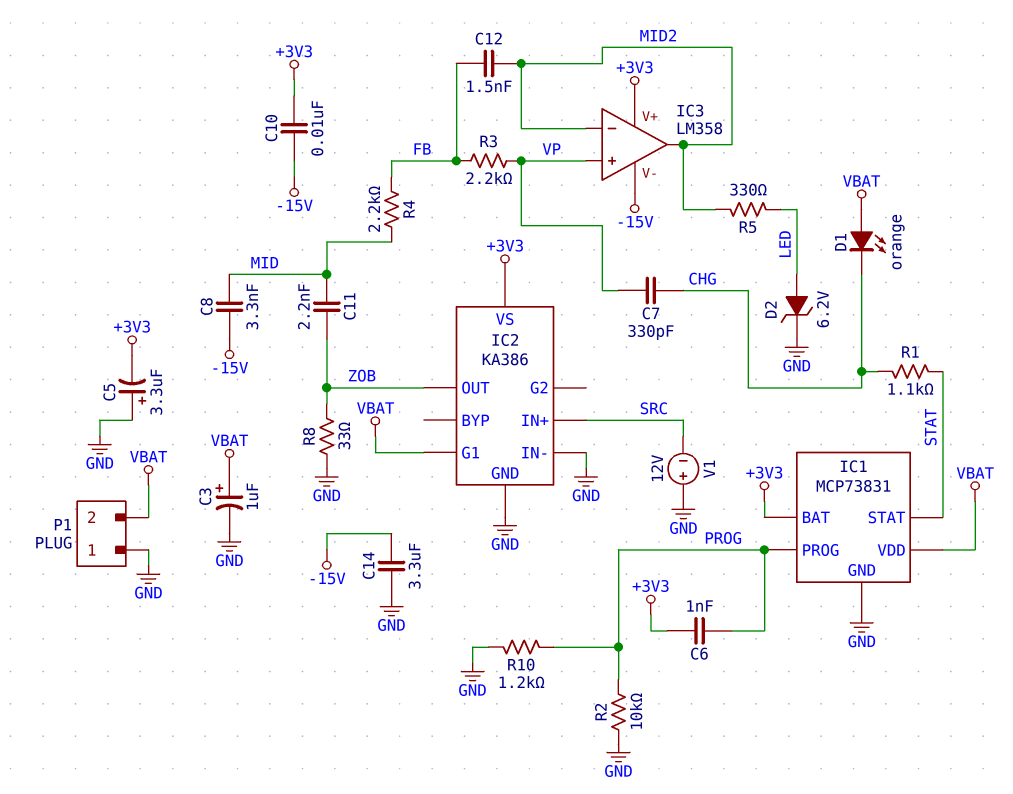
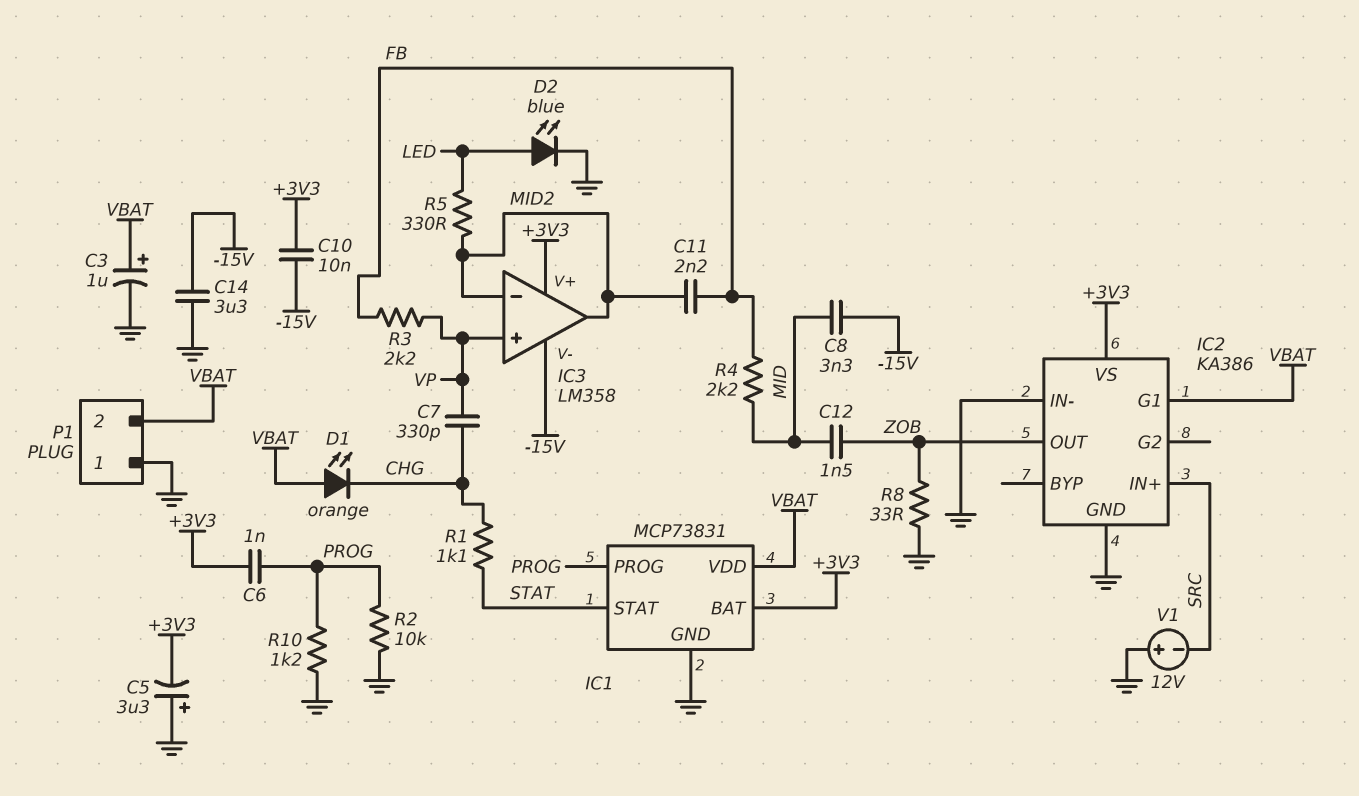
C11: 2.2nF (MID, ZOB) -> 2.2nF (FB, MID2)
C12: 1.5nF (FB, MID2) -> 1.5nF (MID, ZOB)
D2: zener 6.2V (A LED, K GND) -> LED blue (A LED, K GND)

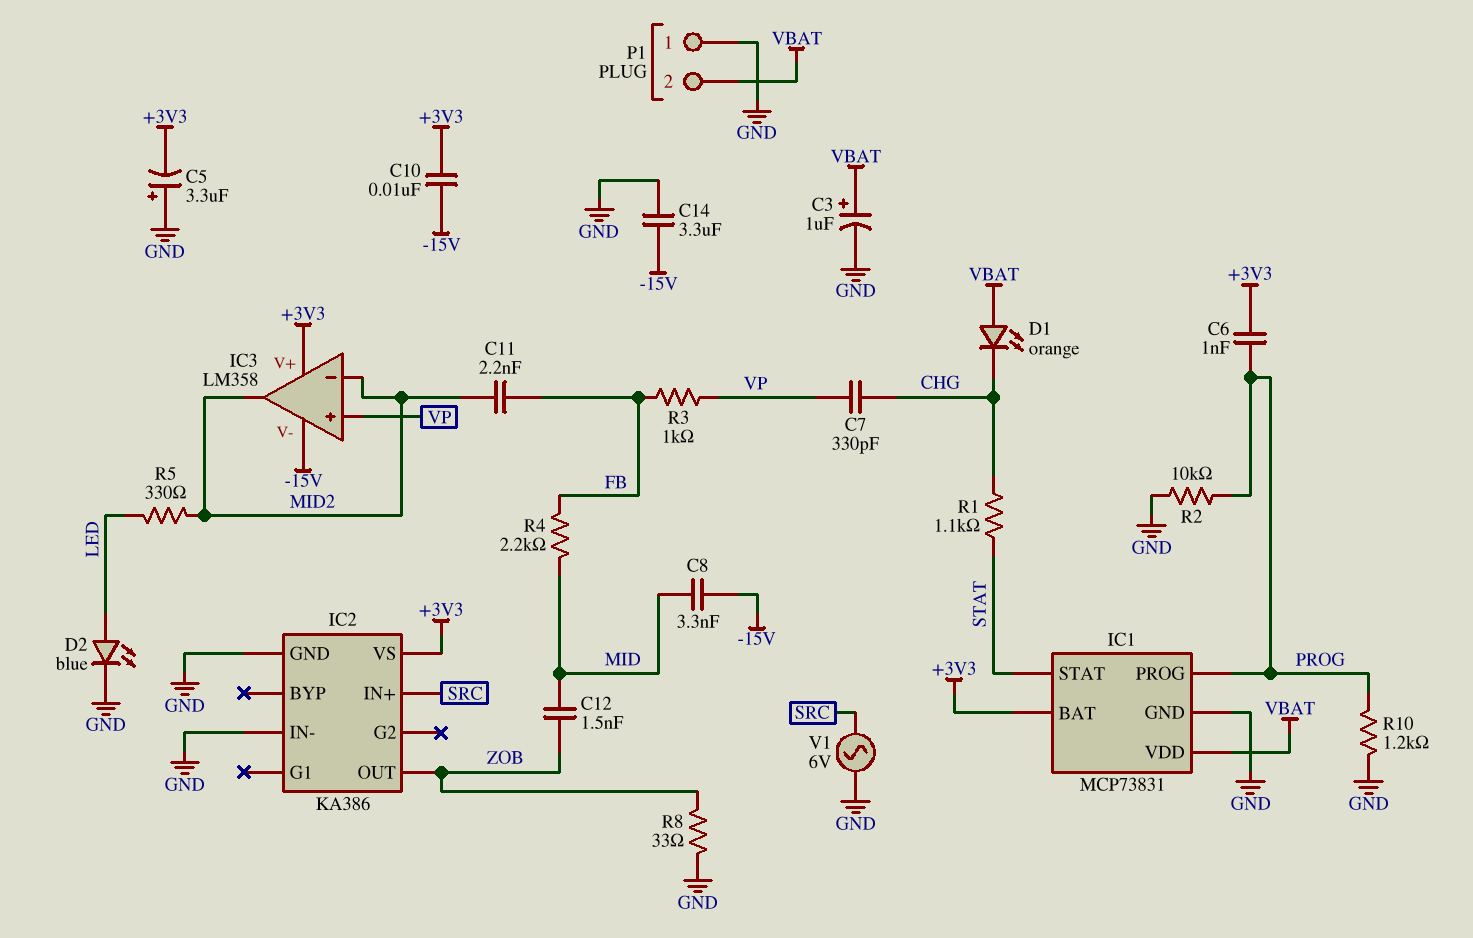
IC2 pin G1: VBAT -> none
R3: 2.2k (FB, VP) -> 1k (FB, VP)
V1: 12V (plus GND, minus SRC) -> AC 6V (GND, SRC)

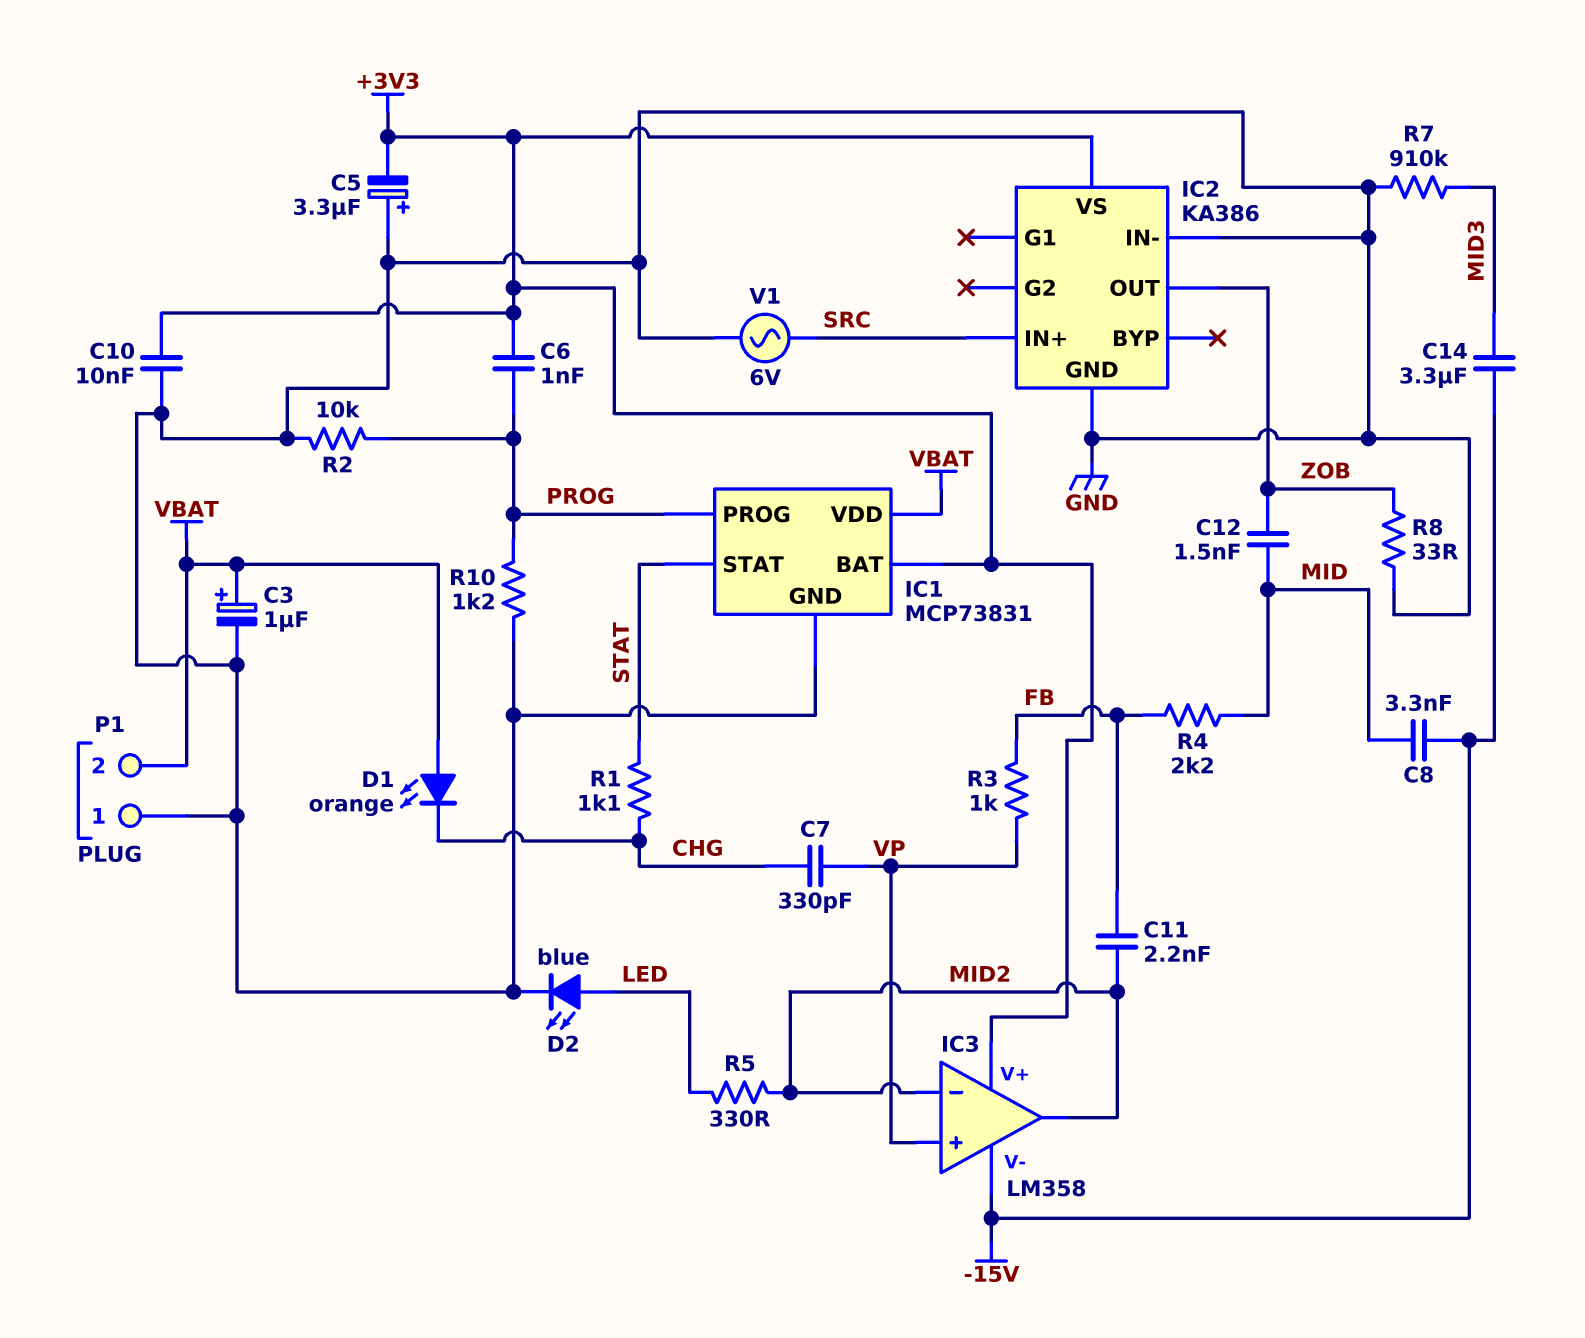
C10: 10nF (+3V3, -15V) -> 10nF (+3V3, GND)
C14: 3.3uF (-15V, GND) -> 3.3uF (-15V, MID3)
R7: none -> 910k (GND, MID3)

